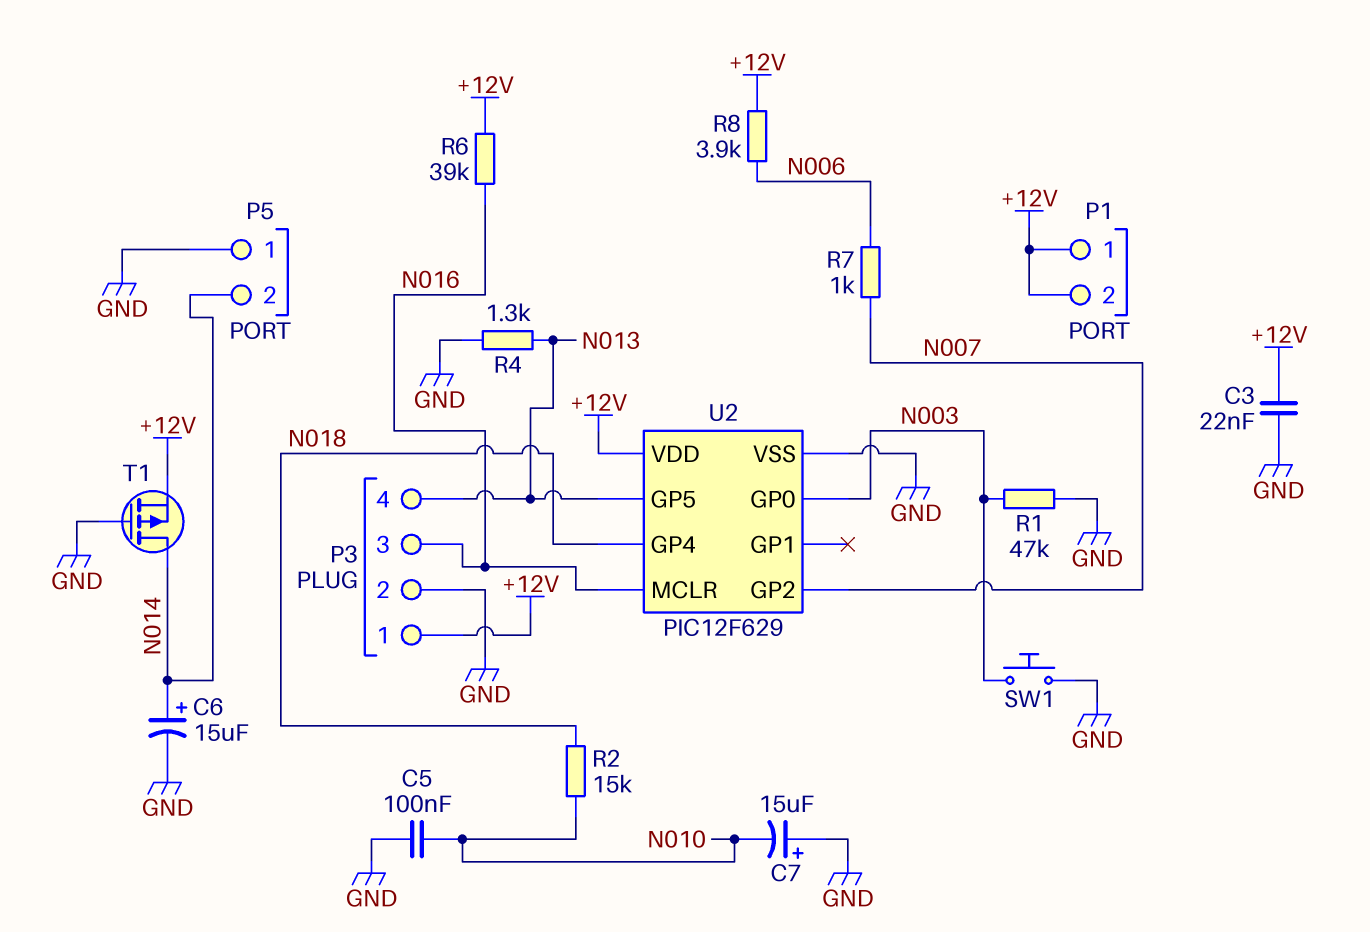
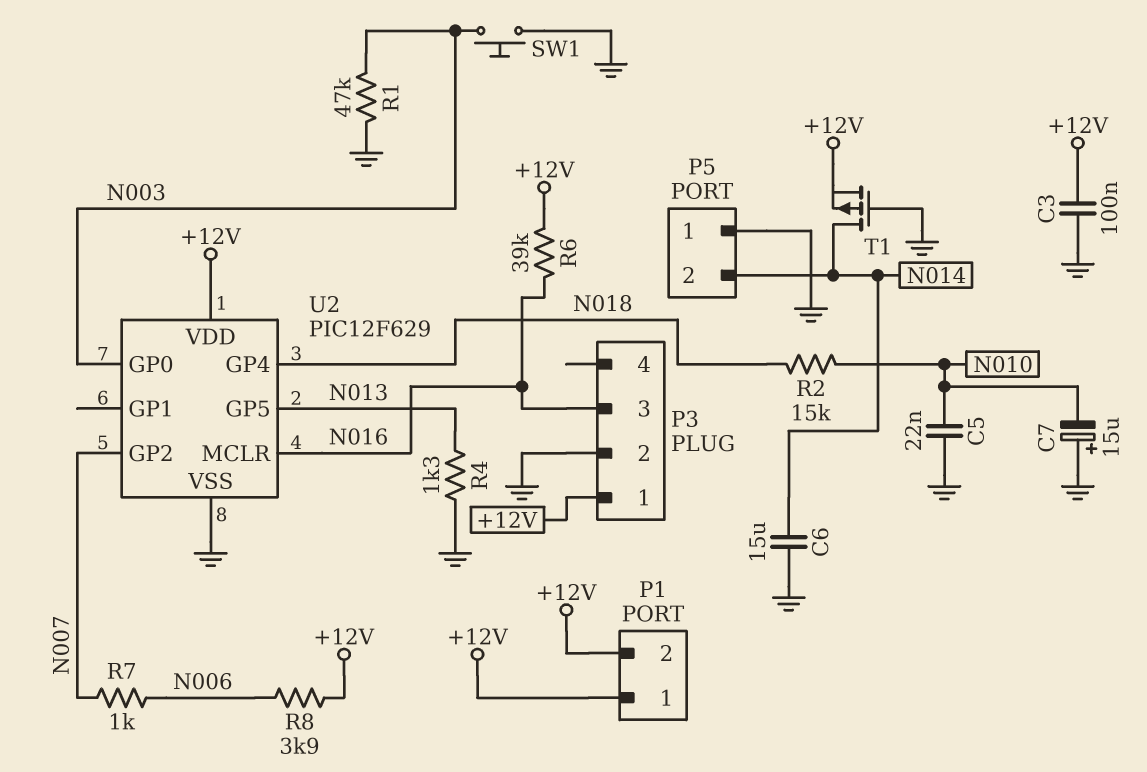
C3: 22nF (+12V, GND) -> 100nF (+12V, GND)
C5: 100nF (GND, N010) -> 22nF (GND, N010)
C6: 15uF (plus N014, minus GND) -> 15uF (GND, N014)
P3 pin 4: N013 -> none

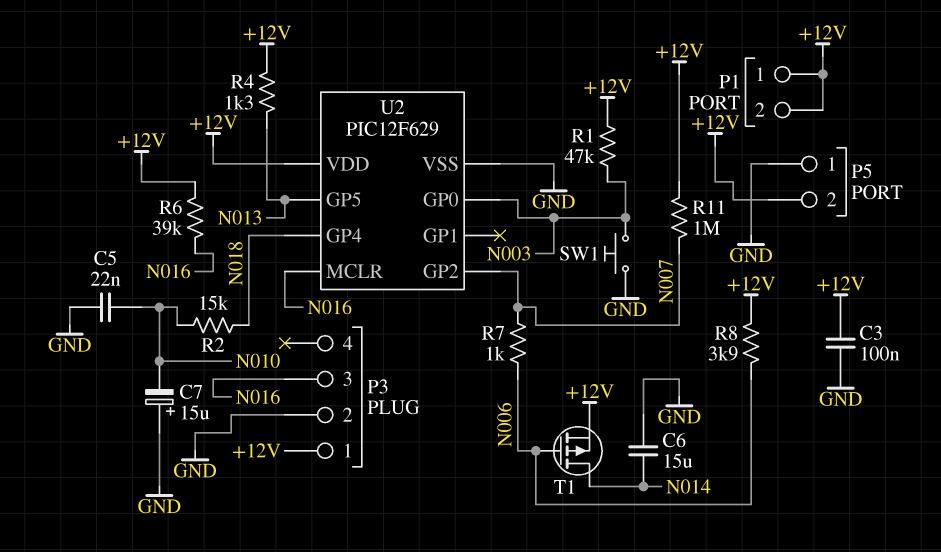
P5 pin 2: N014 -> +12V
R1: 47k (GND, N003) -> 47k (+12V, N003)
R4: 1.3k (GND, N013) -> 1.3k (+12V, N013)
R11: none -> 1M (+12V, N007)
T1: PMOS (G GND, D N014, S +12V) -> PMOS (G N006, D N014, S +12V)

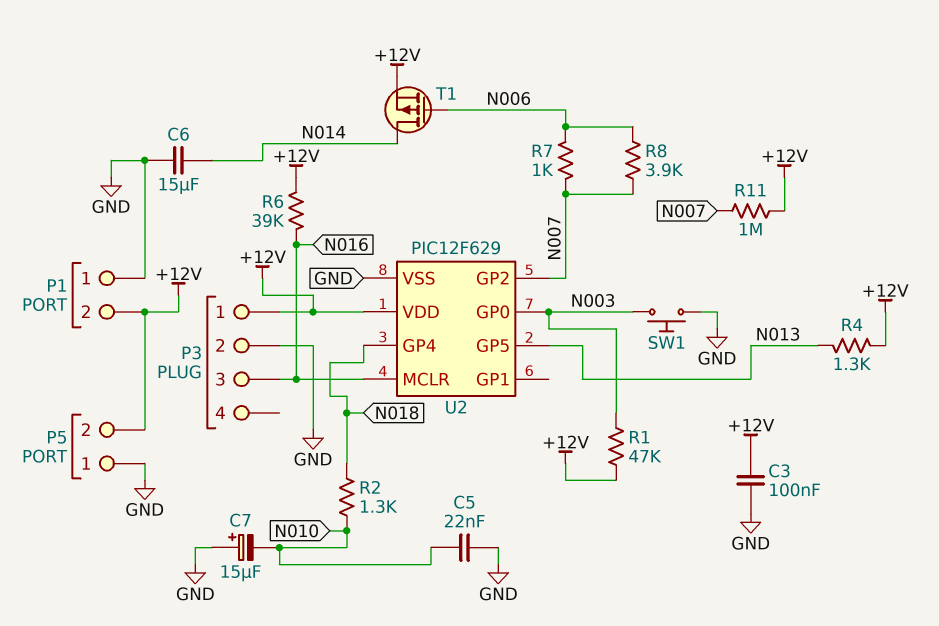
P1 pin 1: +12V -> GND
R2: 15k (N010, N018) -> 1.3k (N010, N018)
R8: 3.9k (+12V, N006) -> 3.9k (N006, N007)

